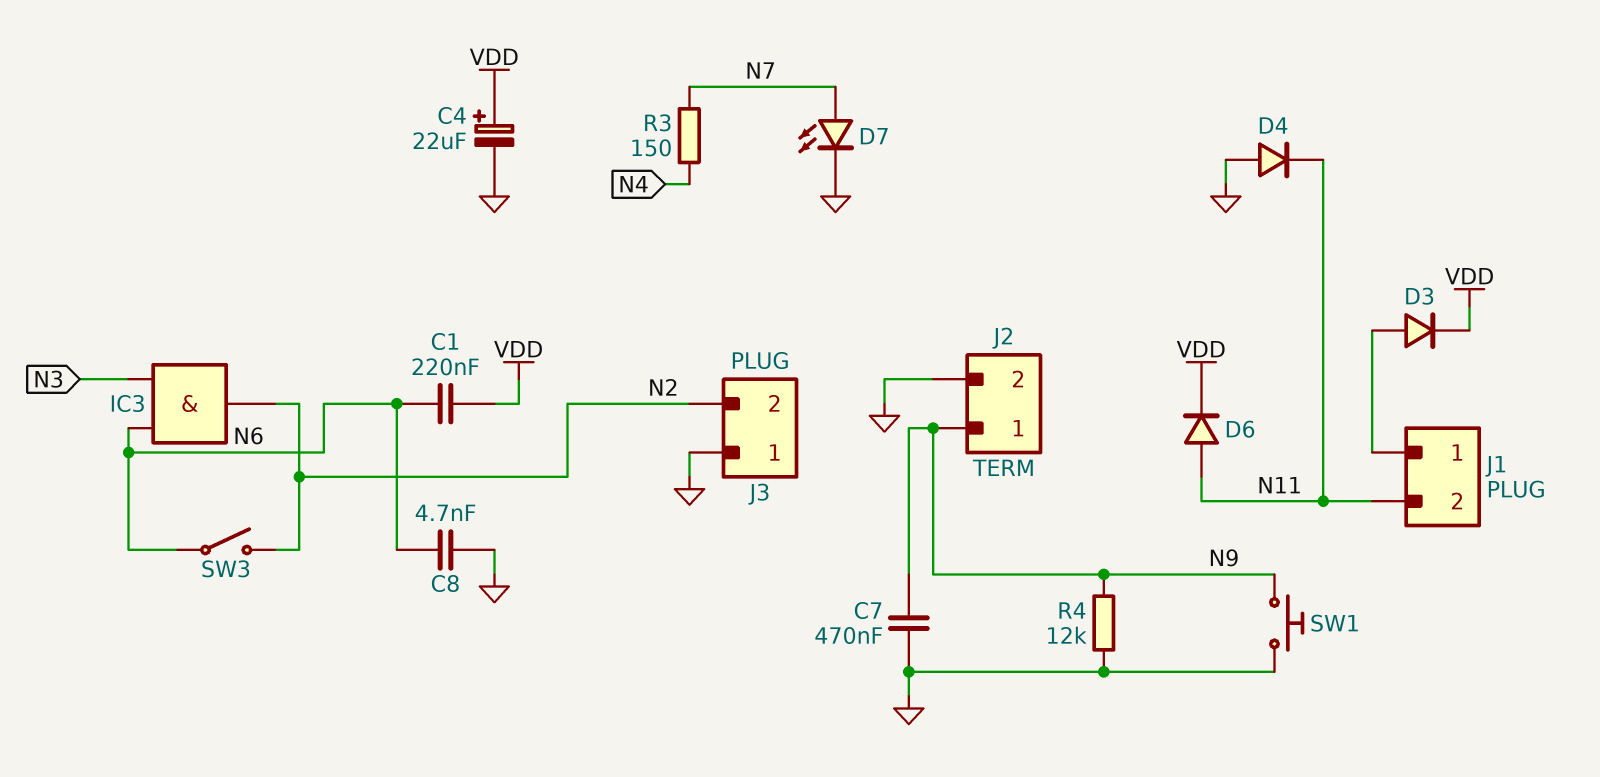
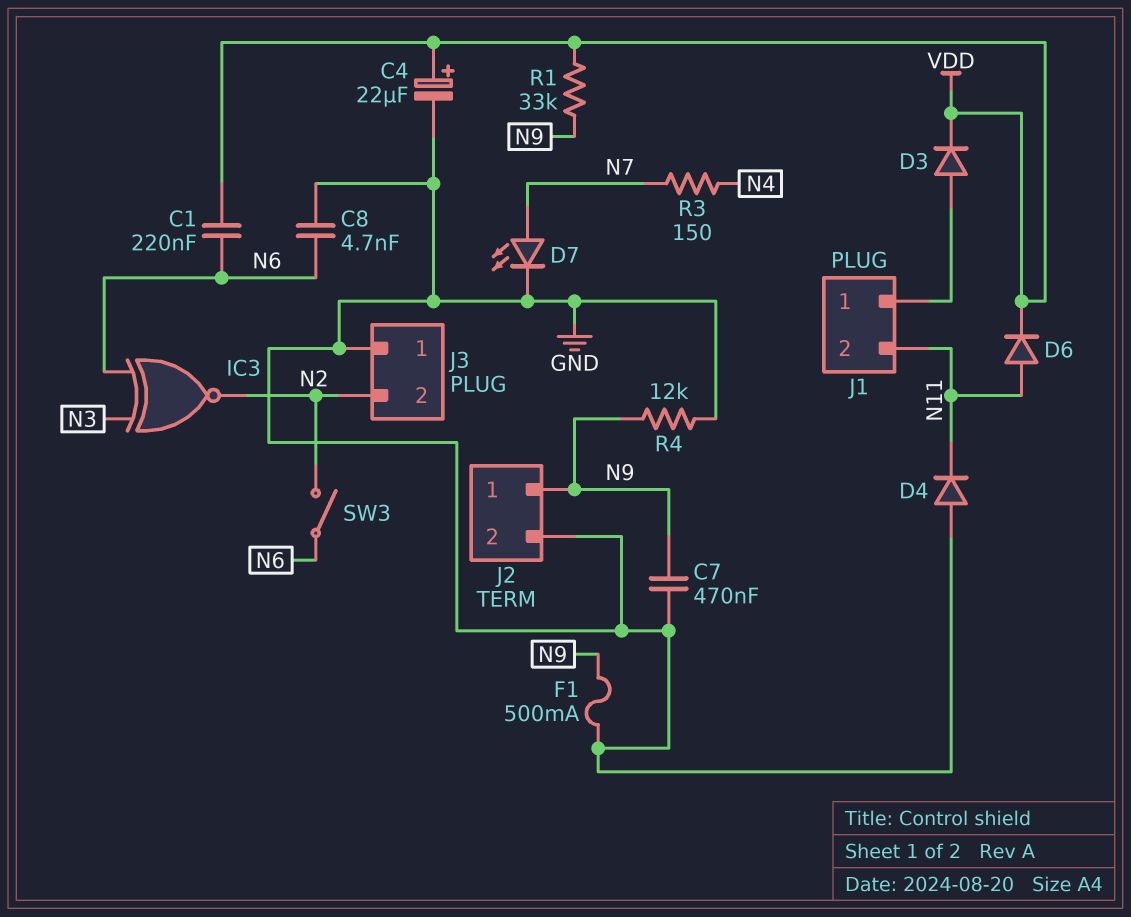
F1: none -> 500mA (GND, N9)
IC3: AND (in N3, in N6, out N2) -> XNOR (in N3, in N6, out N2)
R1: none -> 33k (N9, VDD)
SW1: button (GND, N9) -> none

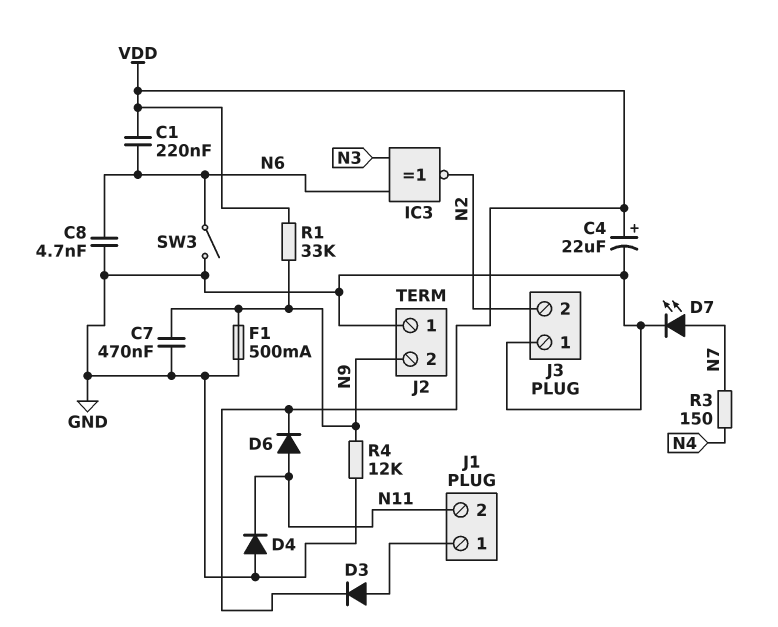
J2 pin 1: N9 -> GND
J2 pin 2: GND -> N9
SW3: switch (N2, N6) -> switch (GND, N6)

